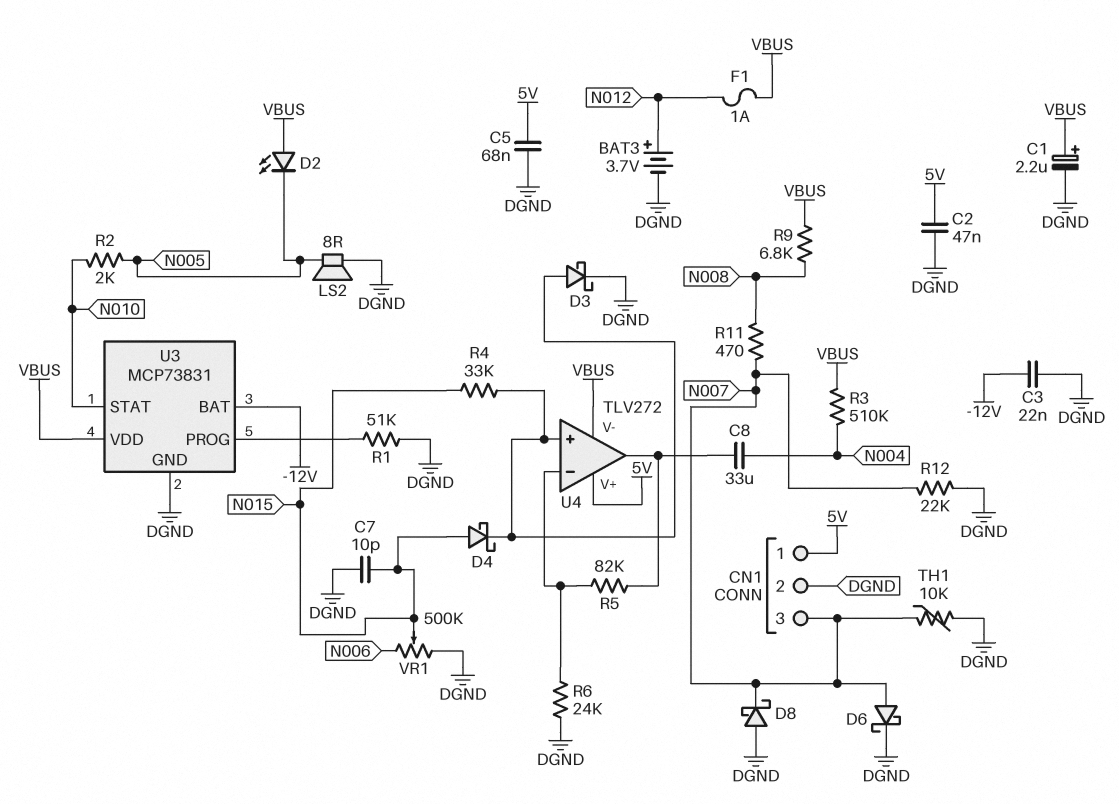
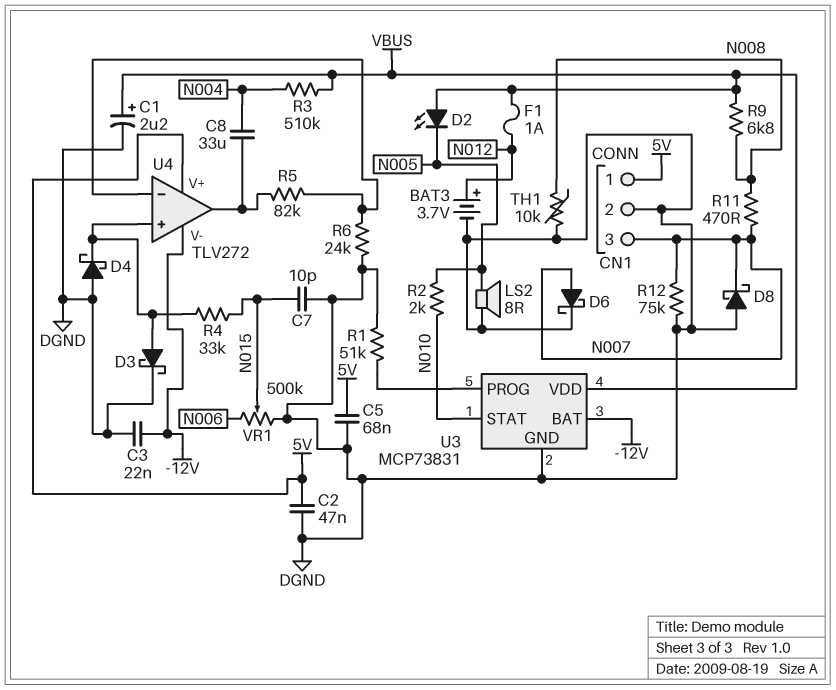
D4: schottky (A N015, K U4/in+) -> schottky (A DGND, K U4/in+)
R12: 22k (DGND, N007) -> 75k (DGND, N007)
TH1: 10k (DGND, N007) -> 10k (DGND, N008)
U4 pin V-: VBUS -> -12V

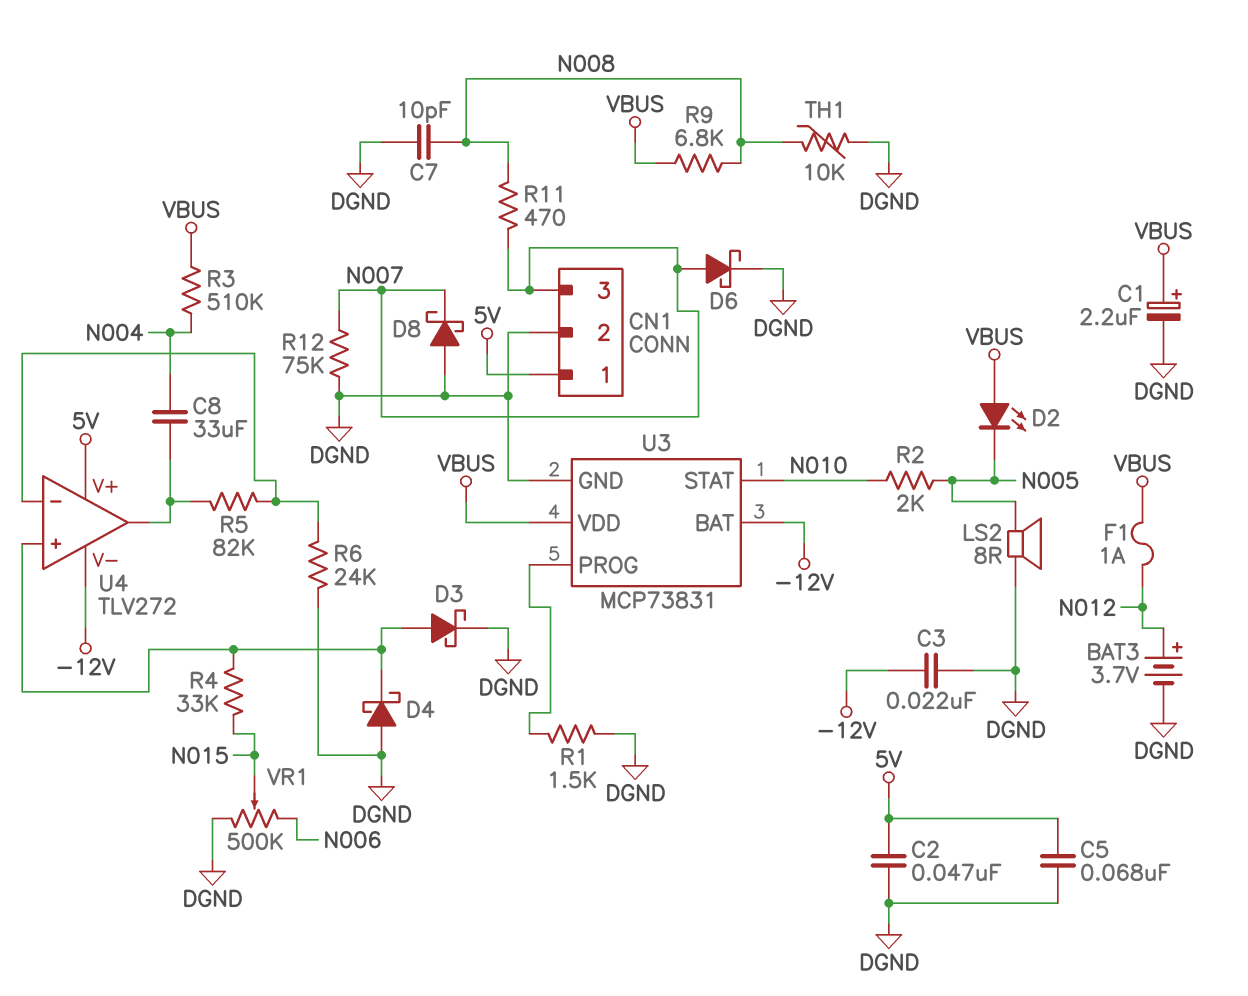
C7: 10pF (DGND, N015) -> 10pF (DGND, N008)
R1: 51k (DGND, U3/PROG) -> 1.5k (DGND, U3/PROG)

